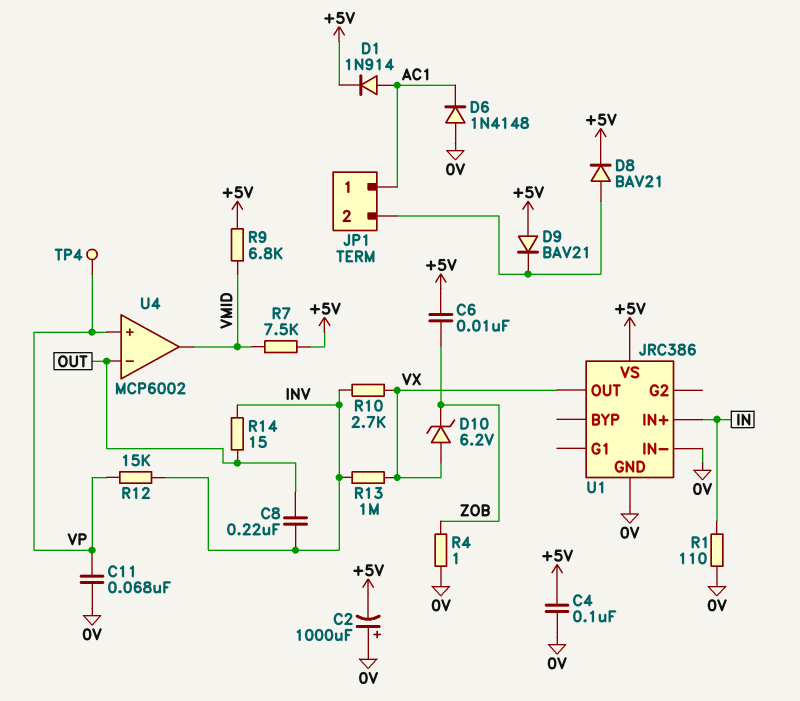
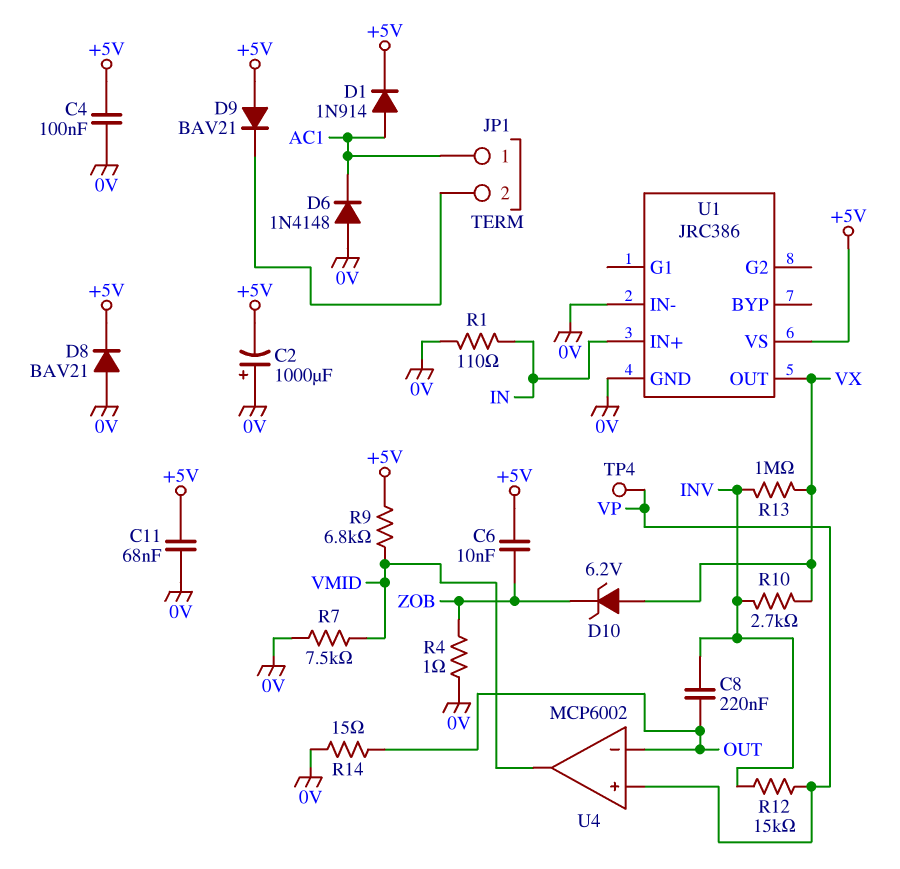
C11: 68nF (0V, VP) -> 68nF (+5V, 0V)
D8: diode BAV21 (A JP1/2, K +5V) -> diode BAV21 (A 0V, K +5V)
R7: 7.5k (+5V, VMID) -> 7.5k (0V, VMID)
R14: 15 (INV, OUT) -> 15 (0V, OUT)

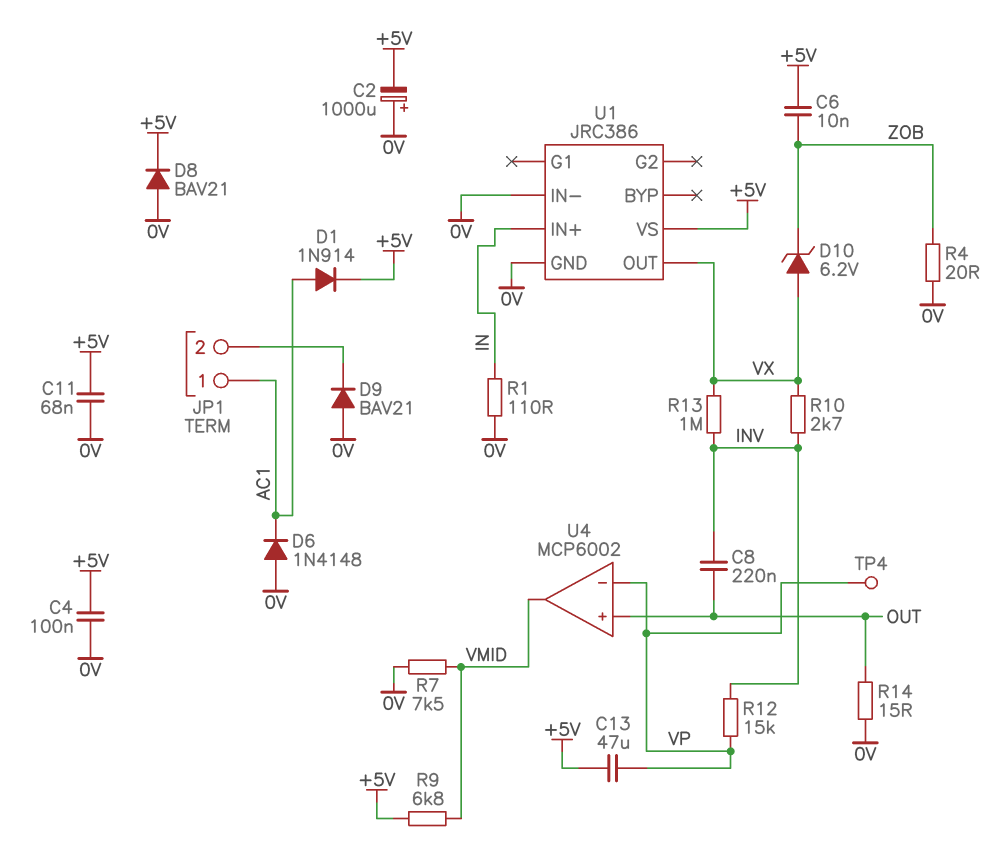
C13: none -> 47uF (+5V, VP)
D9: diode BAV21 (A +5V, K JP1/2) -> diode BAV21 (A 0V, K JP1/2)
R4: 1 (0V, ZOB) -> 20 (0V, ZOB)
U4 pin in+: VP -> OUT
U4 pin in-: OUT -> VP

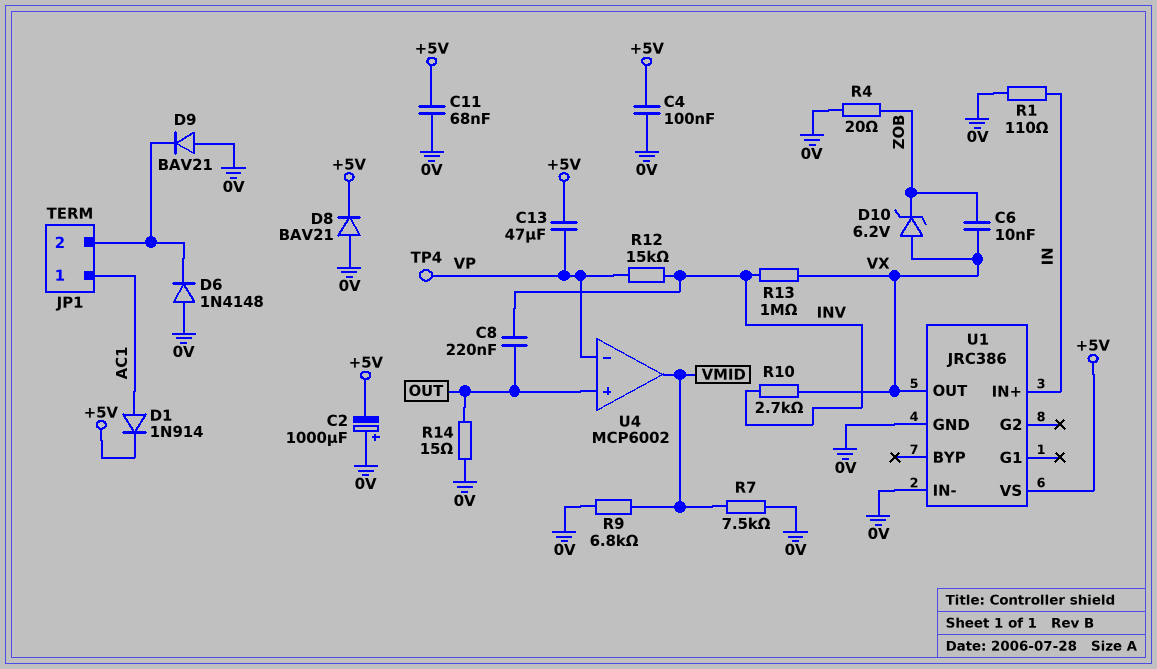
C6: 10nF (+5V, ZOB) -> 10nF (VX, ZOB)
D6: diode 1N4148 (A 0V, K AC1) -> diode 1N4148 (A 0V, K JP1/2)
R9: 6.8k (+5V, VMID) -> 6.8k (0V, VMID)

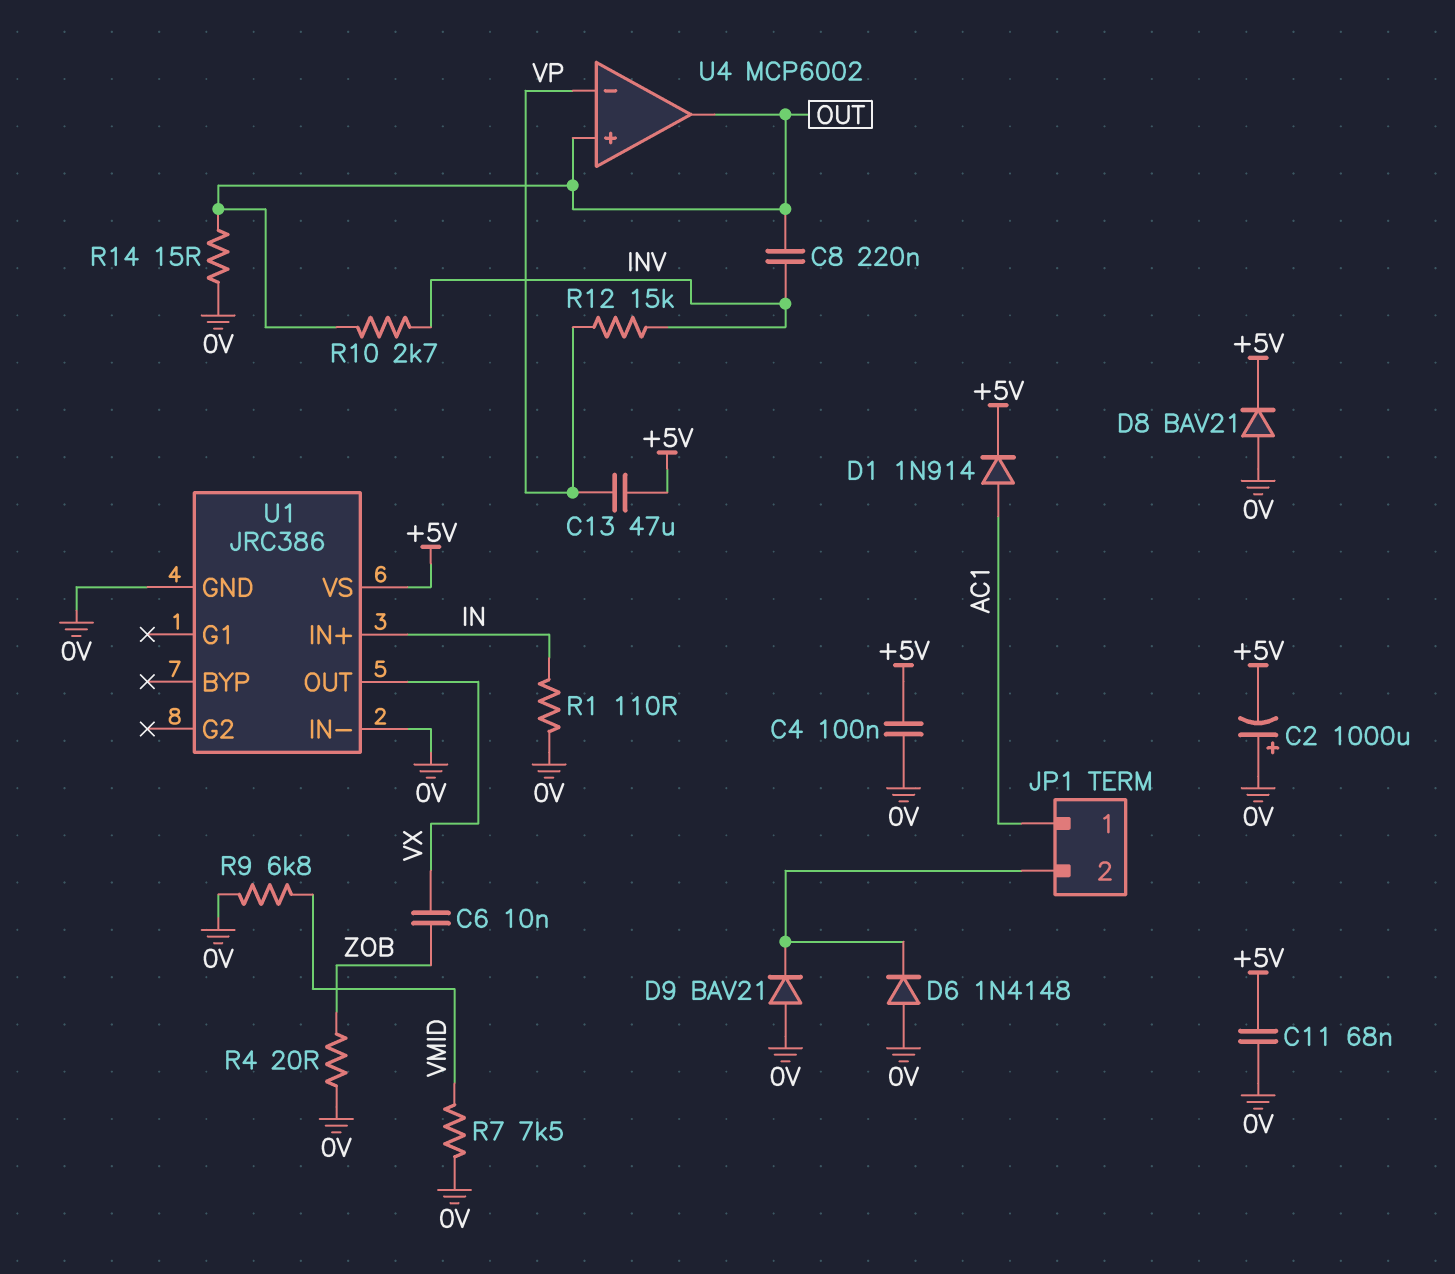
D10: zener 6.2V (A VX, K ZOB) -> none
R10: 2.7k (INV, VX) -> 2.7k (INV, OUT)
R13: 1M (INV, VX) -> none
TP4: test point (VP) -> none
U4 pin out: VMID -> OUT

